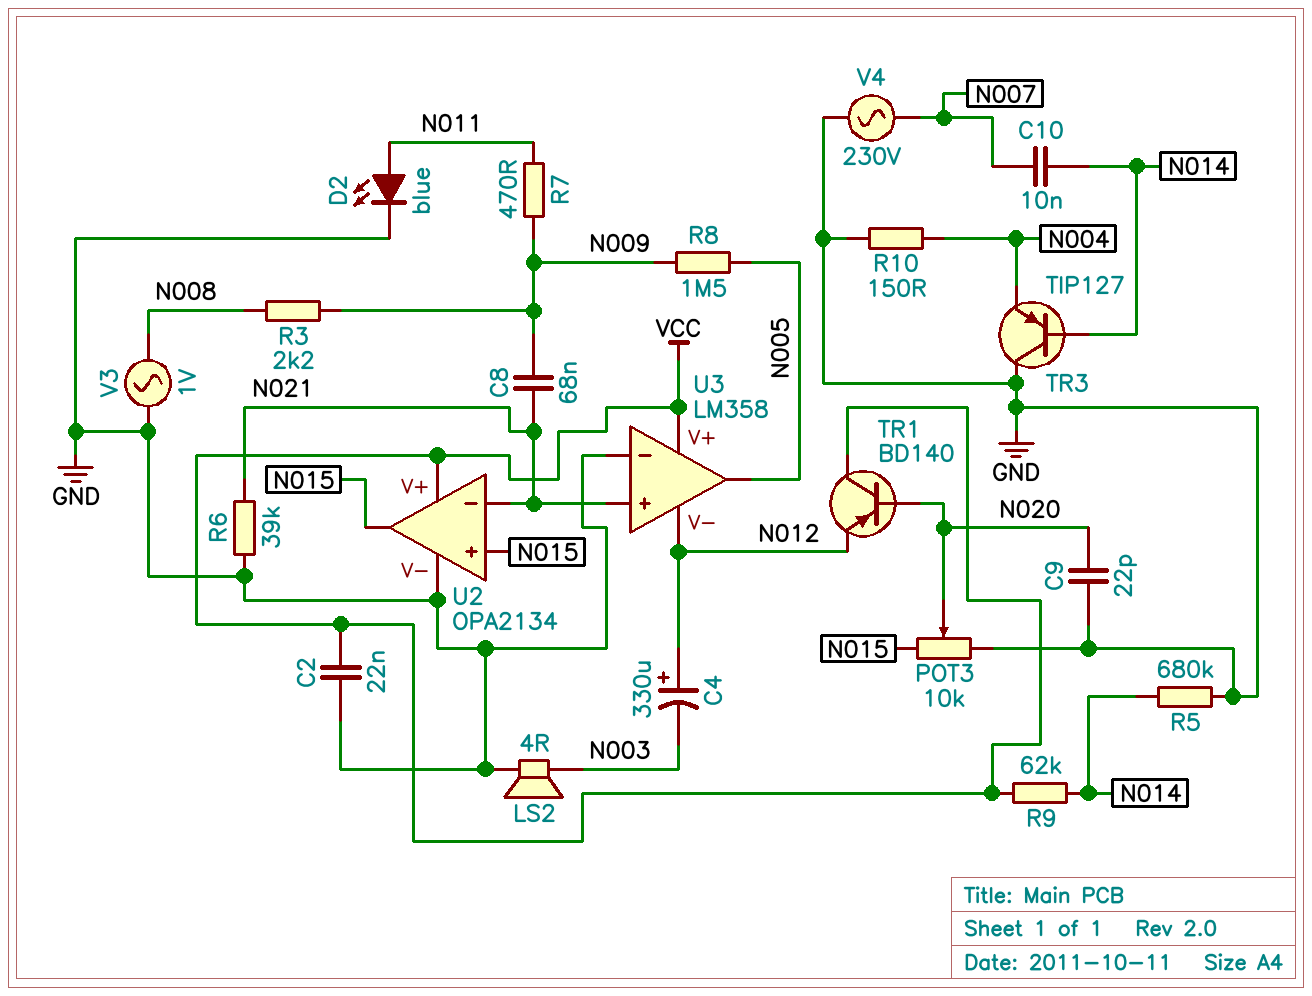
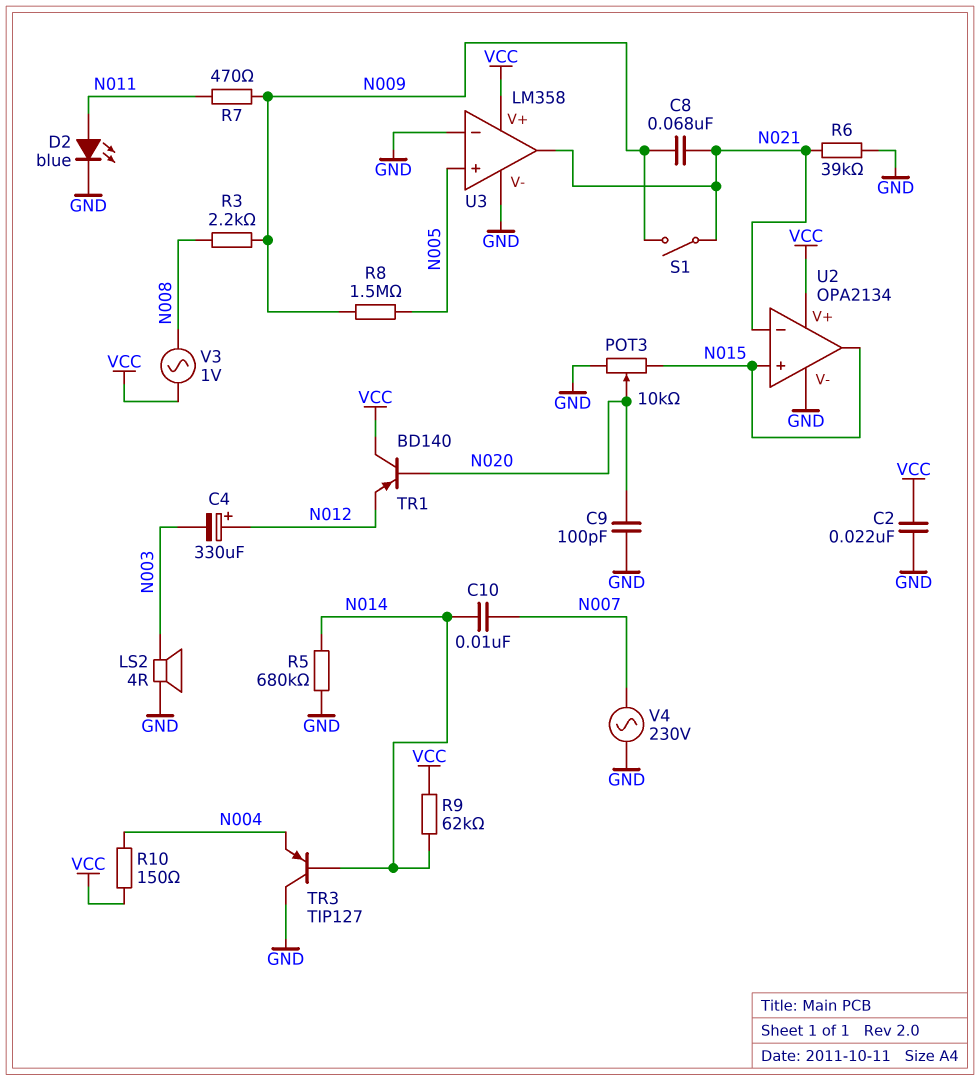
C9: 22pF (GND, N020) -> 100pF (GND, N020)
R10: 150 (GND, N004) -> 150 (N004, VCC)
S1: none -> switch (N009, N021)
U3 pin V-: N012 -> GND
U3 pin in+: N021 -> N005
U3 pin out: N005 -> N021
V3: AC 1V (GND, N008) -> AC 1V (N008, VCC)

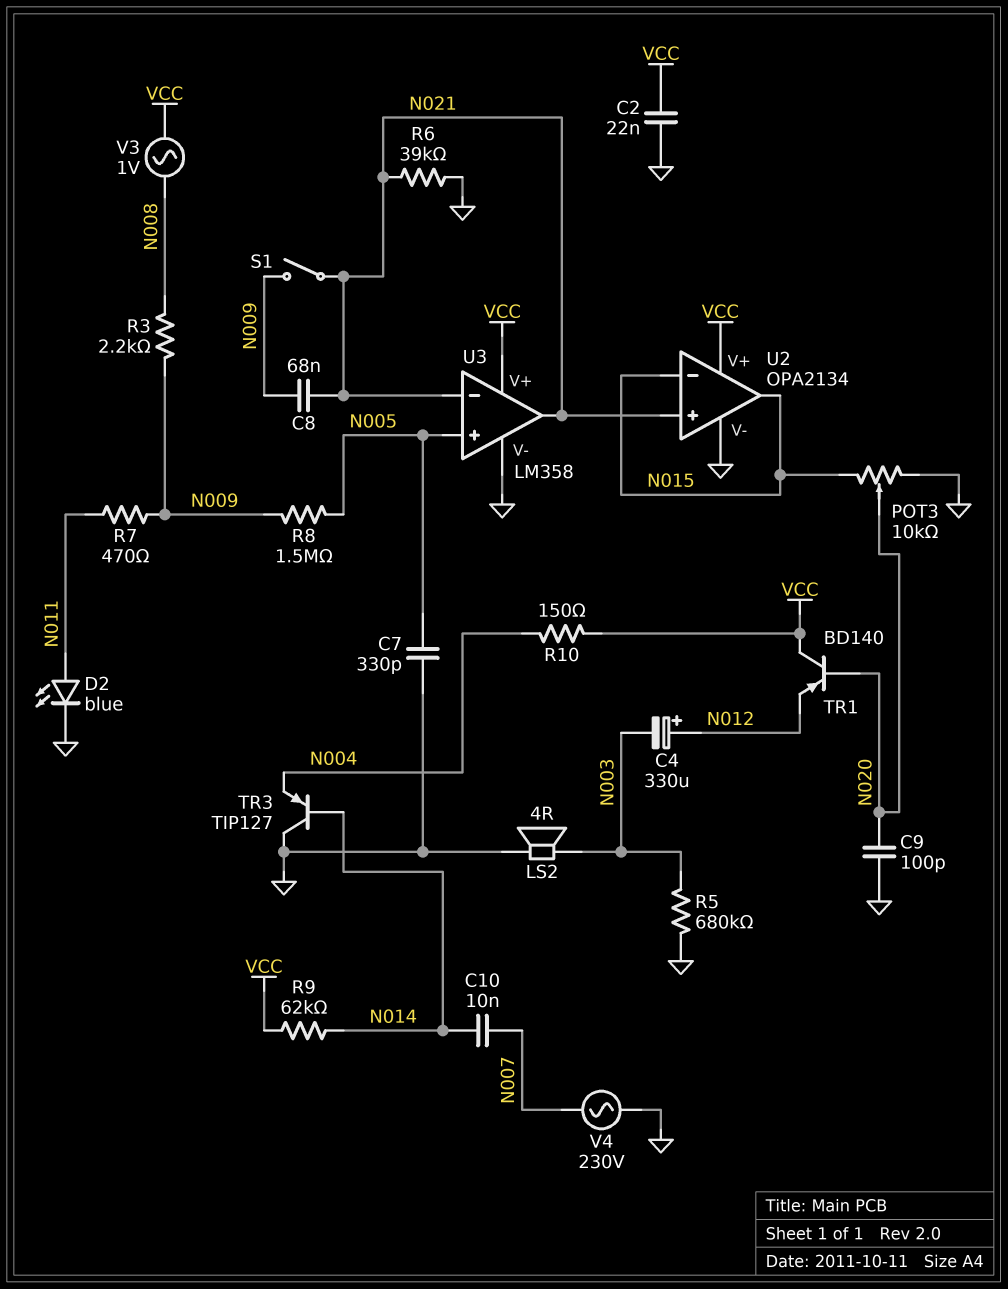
C7: none -> 330pF (GND, N005)
R5: 680k (GND, N014) -> 680k (GND, N003)
U2 pin in+: N015 -> N021
U2 pin in-: N021 -> N015
U3 pin in-: GND -> N021

